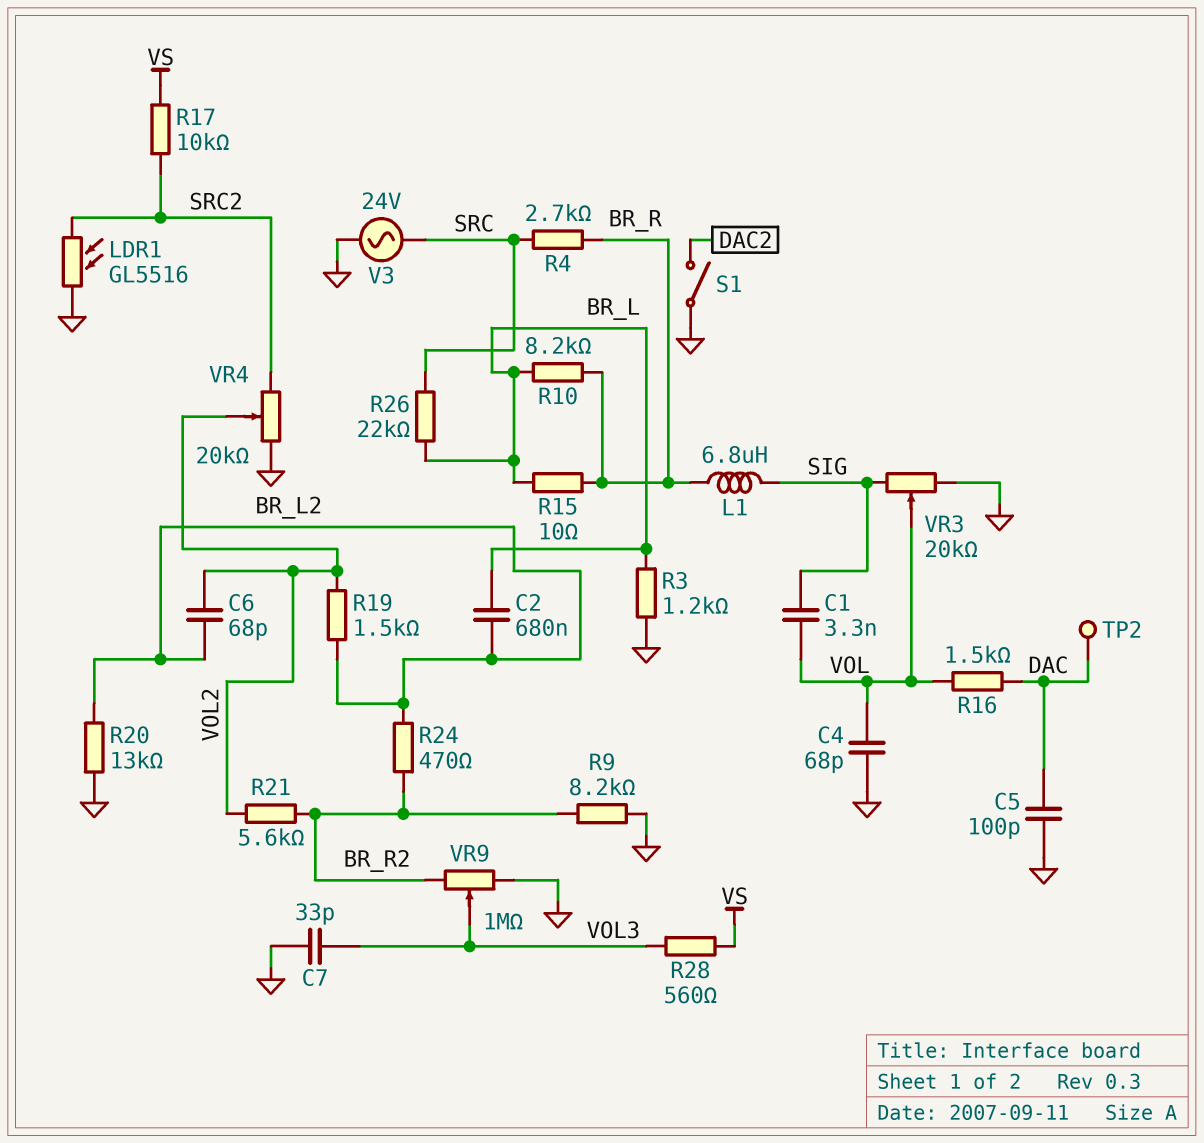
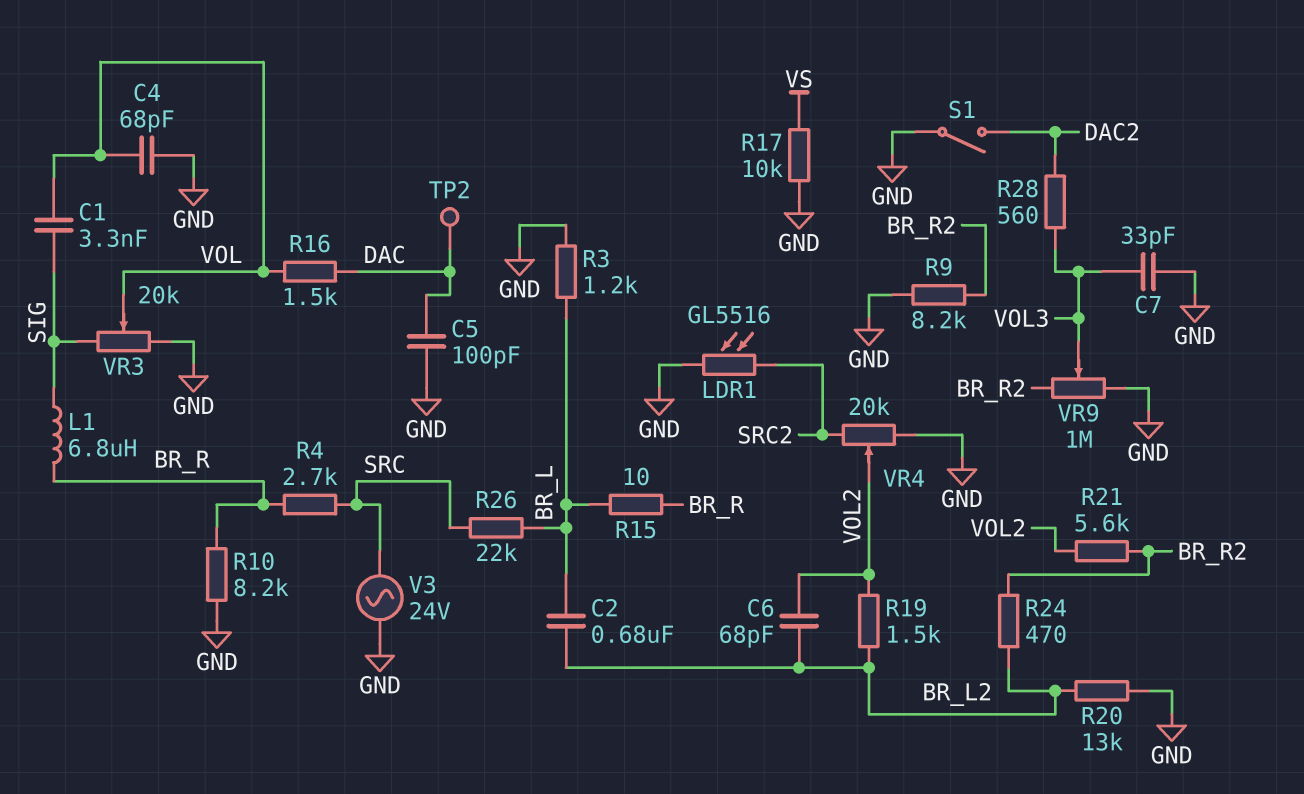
R10: 8.2k (BR_L, BR_R) -> 8.2k (BR_R, GND)
R17: 10k (SRC2, VS) -> 10k (GND, VS)
R28: 560 (VOL3, VS) -> 560 (DAC2, VOL3)

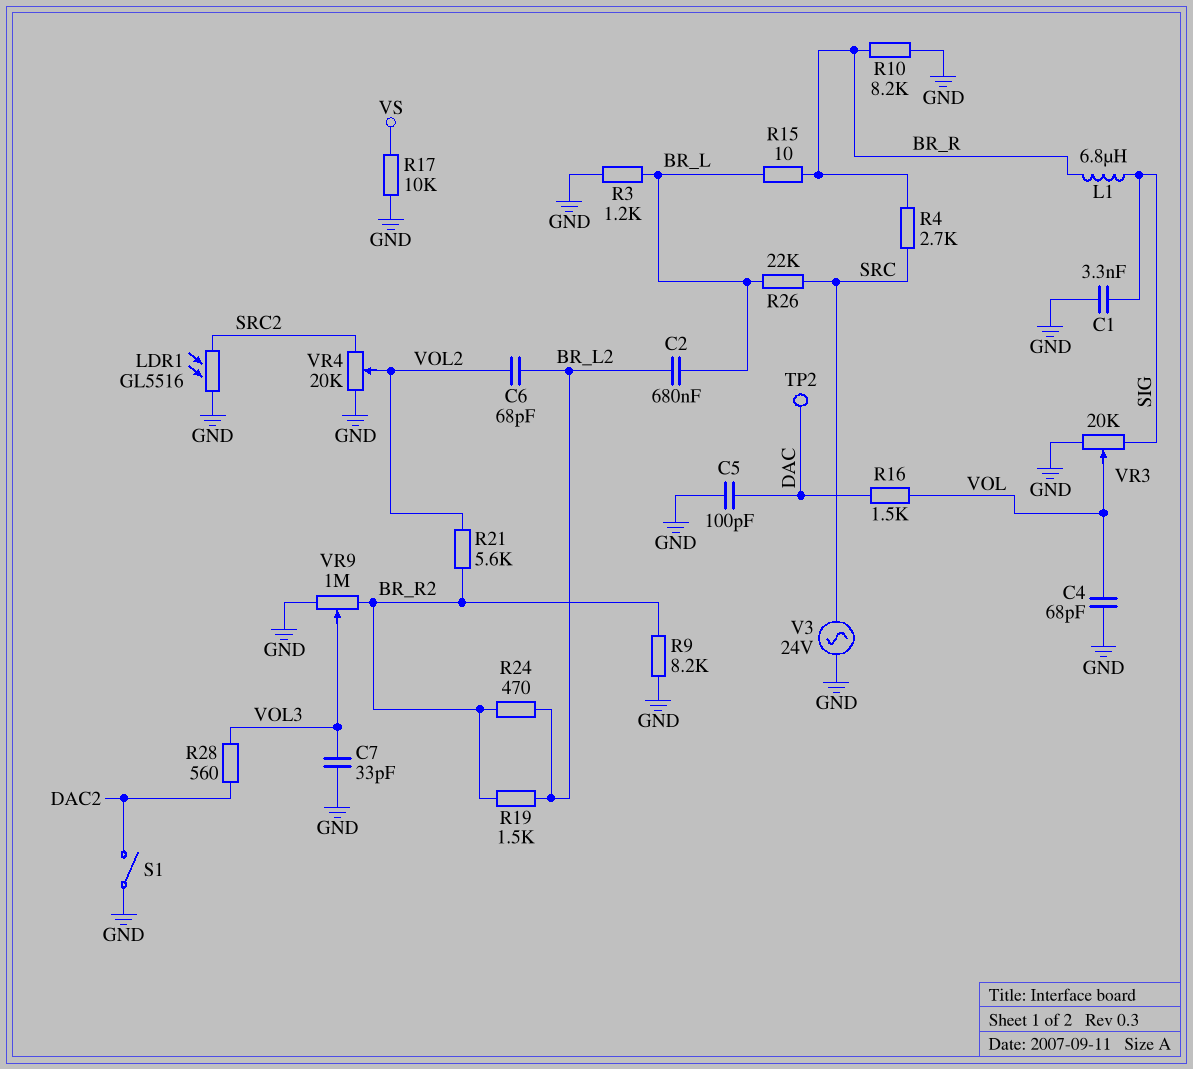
C1: 3.3nF (SIG, VOL) -> 3.3nF (GND, SIG)
R19: 1.5k (BR_L2, VOL2) -> 1.5k (BR_L2, BR_R2)
R20: 13k (BR_L2, GND) -> none

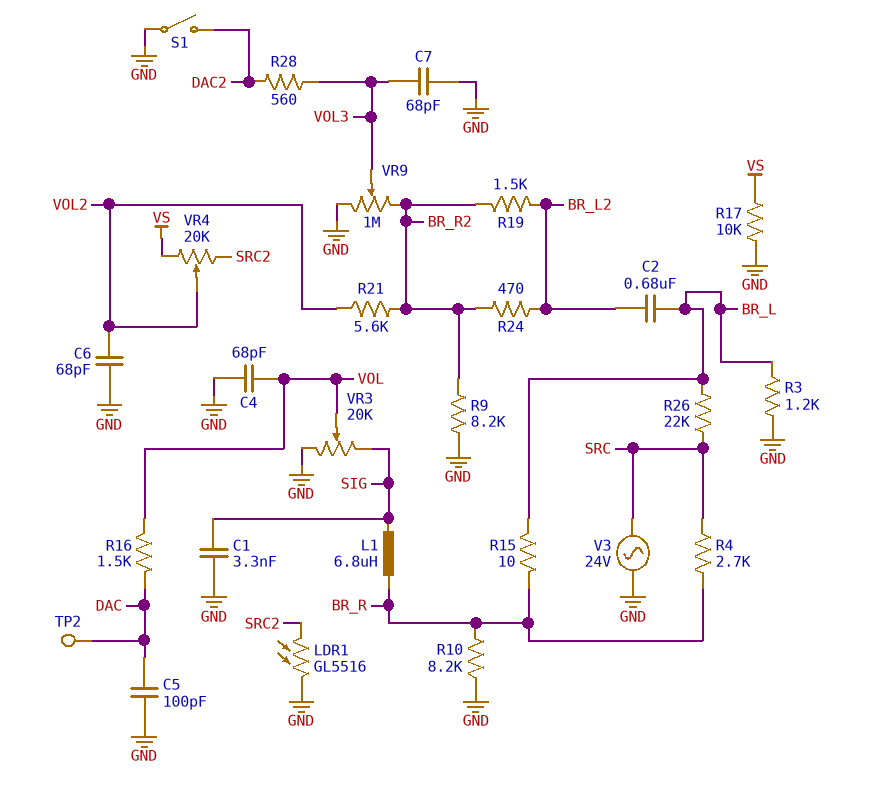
C6: 68pF (BR_L2, VOL2) -> 68pF (GND, VOL2)
C7: 33pF (GND, VOL3) -> 68pF (GND, VOL3)
VR4: 20k (GND, SRC2, wiper VOL2) -> 20k (SRC2, VS, wiper VOL2)

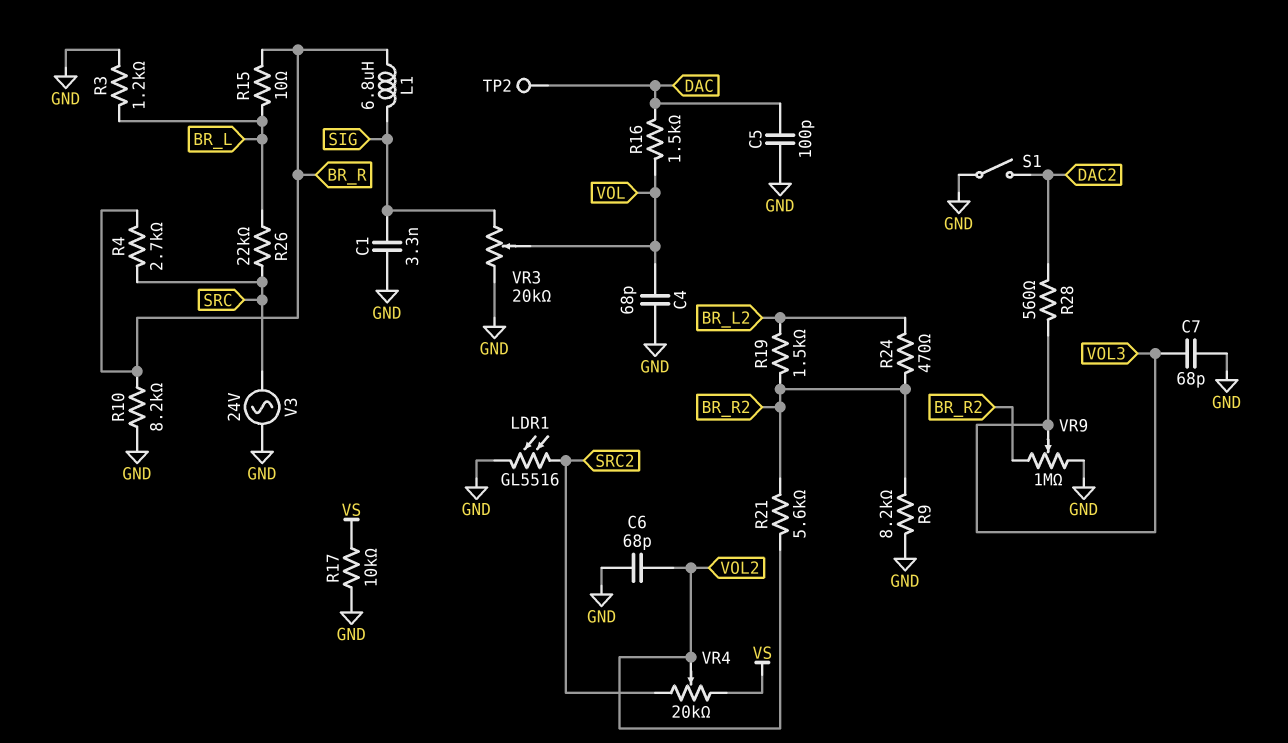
C2: 680nF (BR_L, BR_L2) -> none

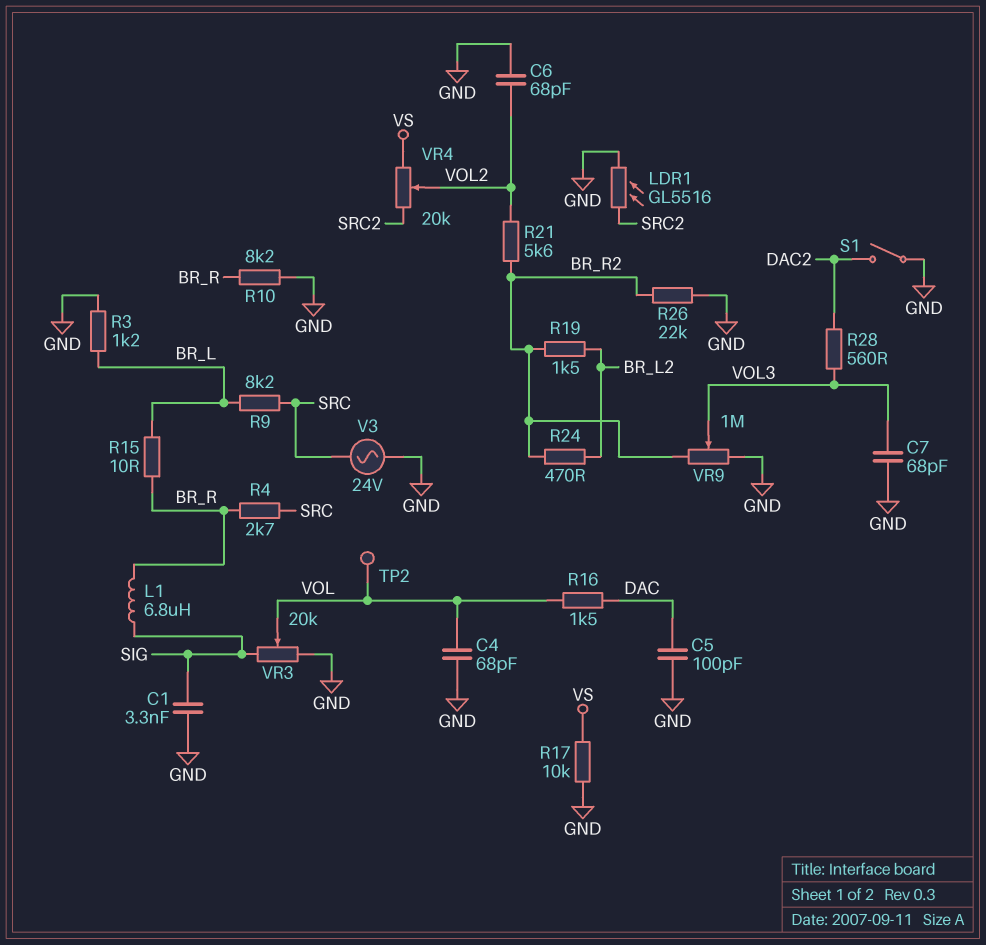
R9: 8.2k (BR_R2, GND) -> 8.2k (BR_L, SRC)
R26: 22k (BR_L, SRC) -> 22k (BR_R2, GND)
TP2: test point (DAC) -> test point (VOL)

